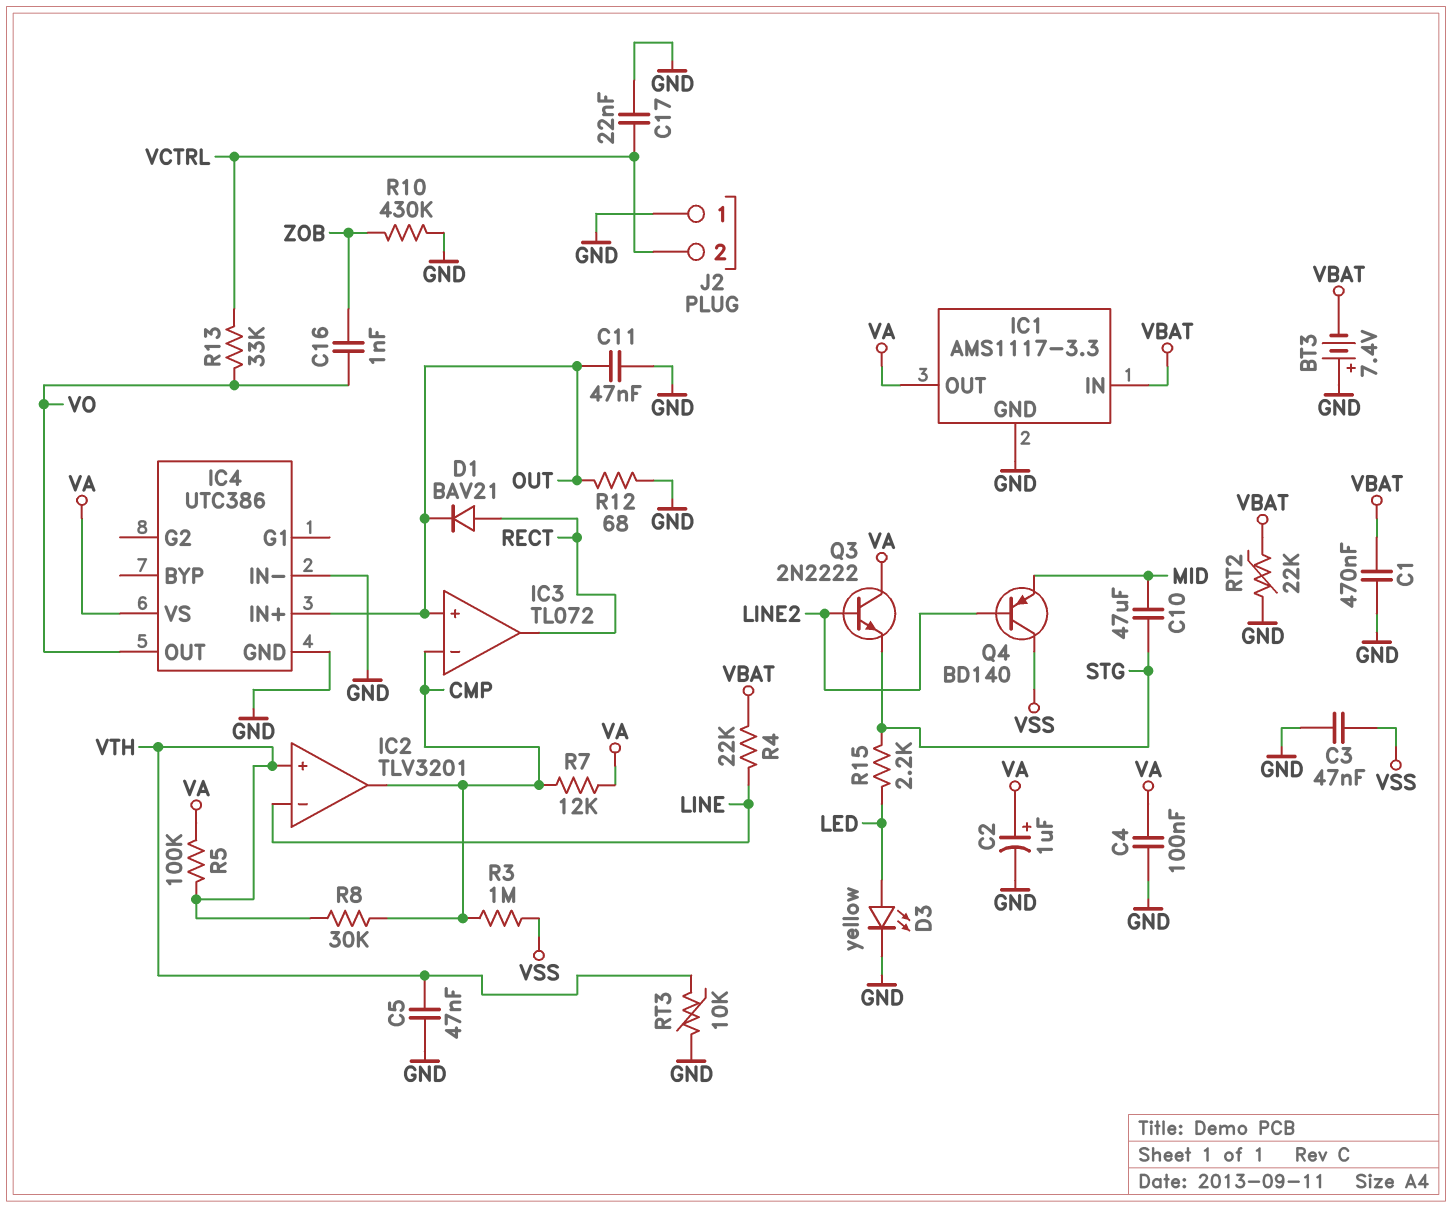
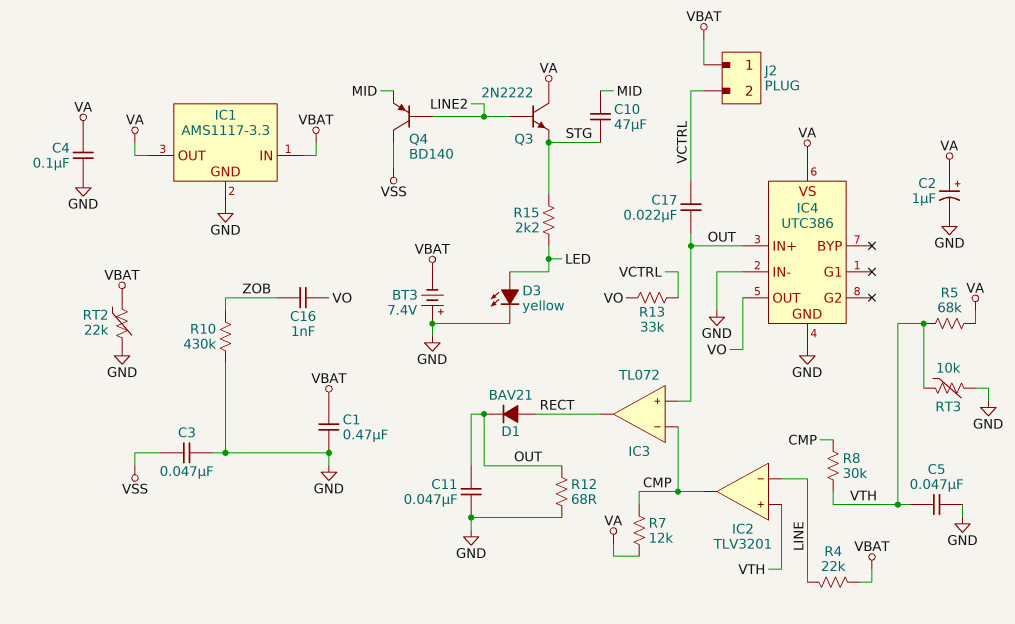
C17: 22nF (GND, VCTRL) -> 22nF (OUT, VCTRL)
J2 pin 1: GND -> VBAT
R3: 1M (CMP, VSS) -> none
R5: 100k (VA, VTH) -> 68k (VA, VTH)

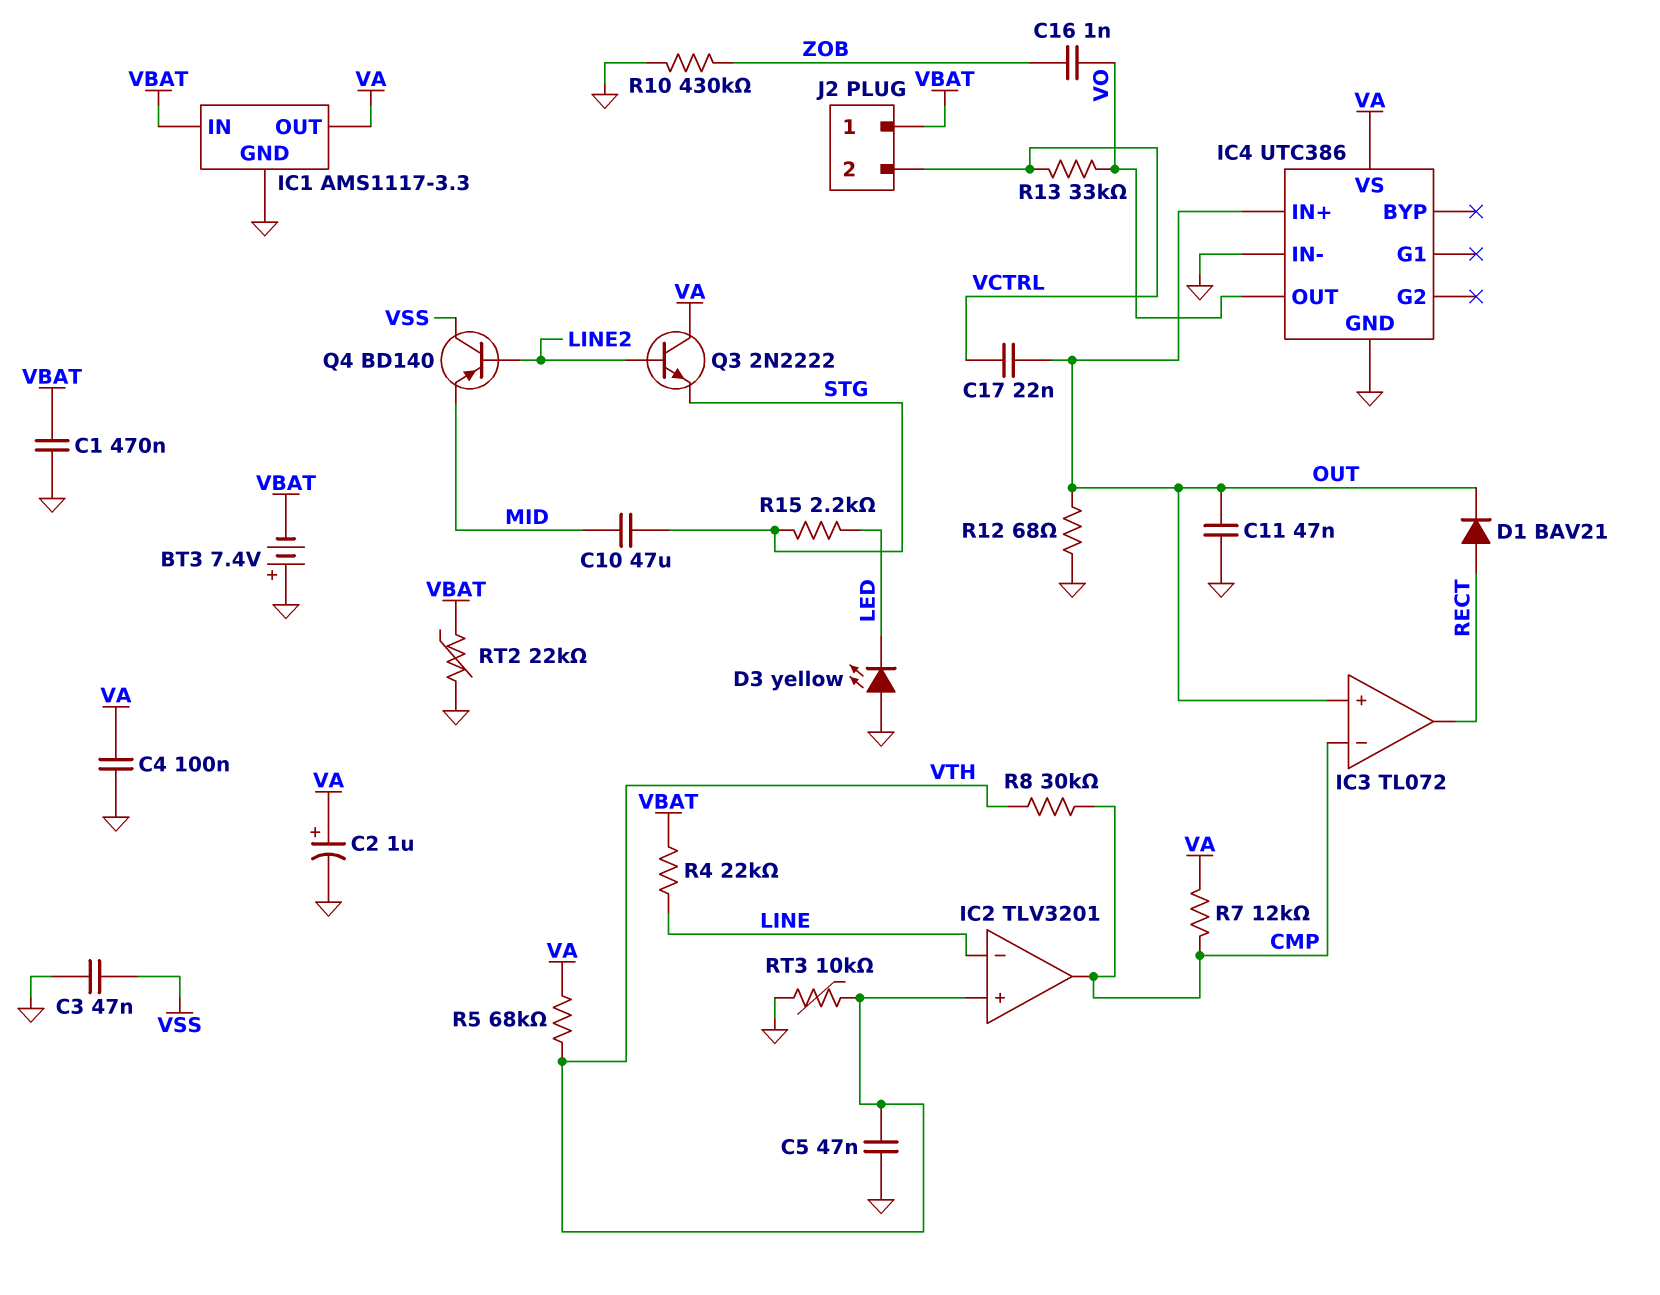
D3: LED yellow (A LED, K GND) -> LED yellow (A GND, K LED)

